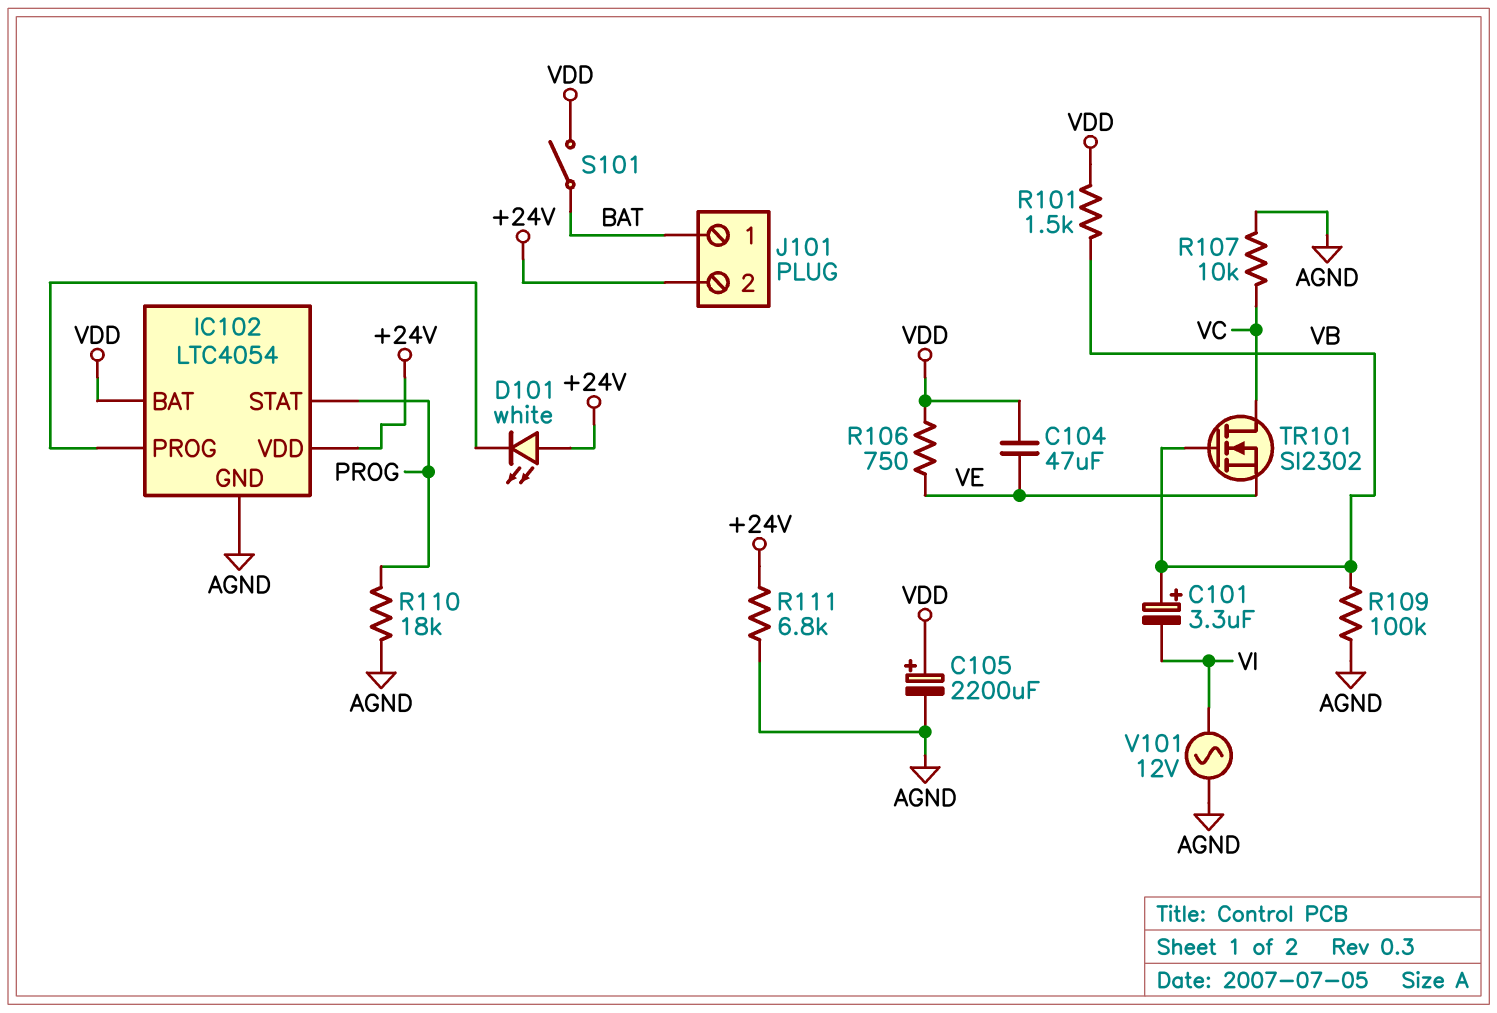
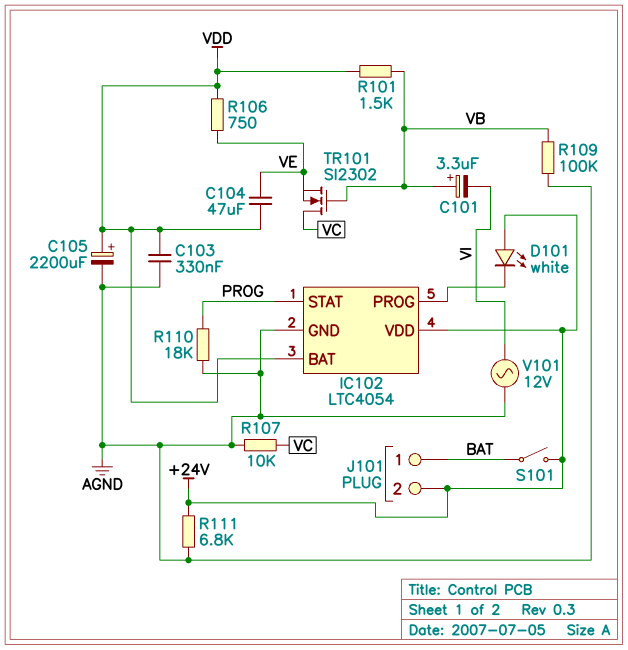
C103: none -> 330nF (AGND, VDD)
S101: switch (BAT, VDD) -> switch (+24V, BAT)

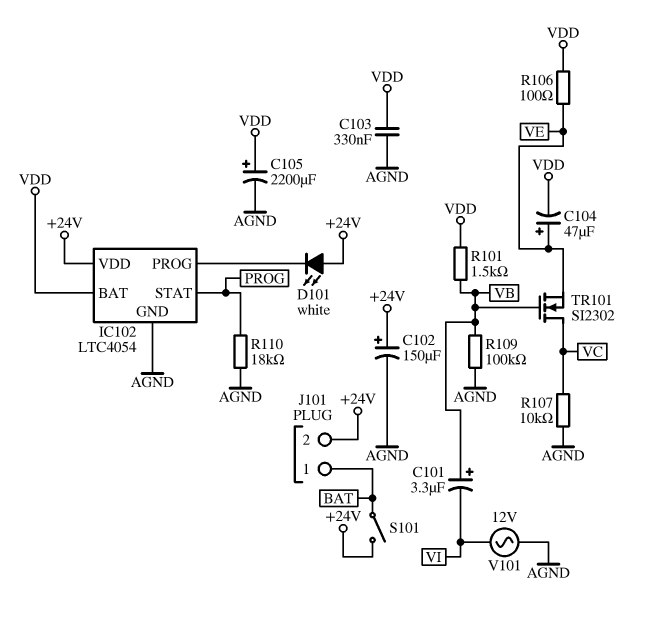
C102: none -> 150uF (plus +24V, minus AGND)
C104: 47uF (VDD, VE) -> 47uF (plus VE, minus VDD)
R106: 750 (VDD, VE) -> 100 (VDD, VE)
R111: 6.8k (+24V, AGND) -> none

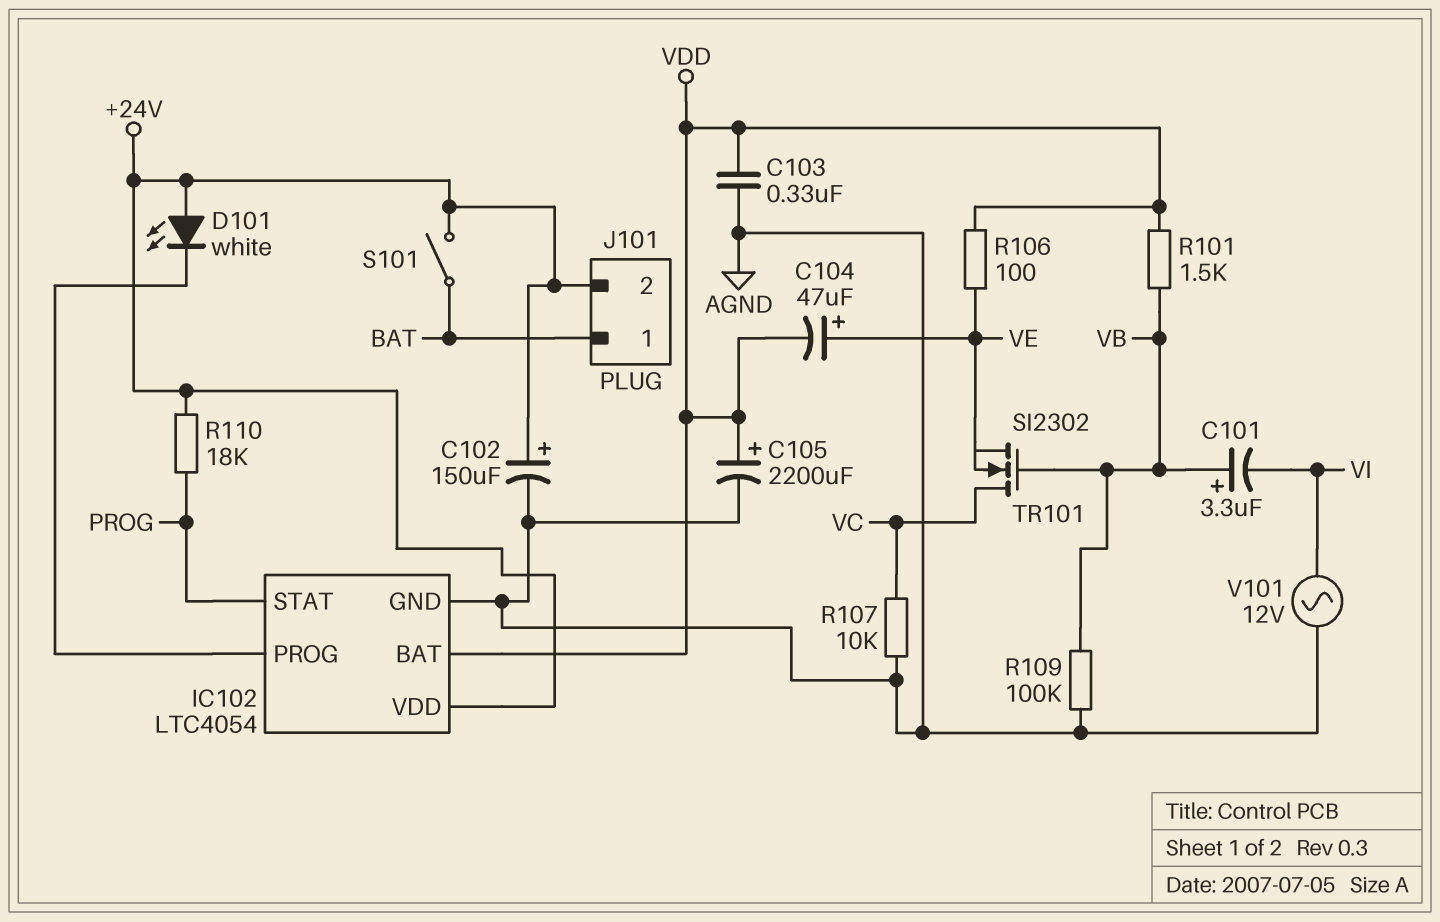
R110: 18k (AGND, PROG) -> 18k (+24V, PROG)

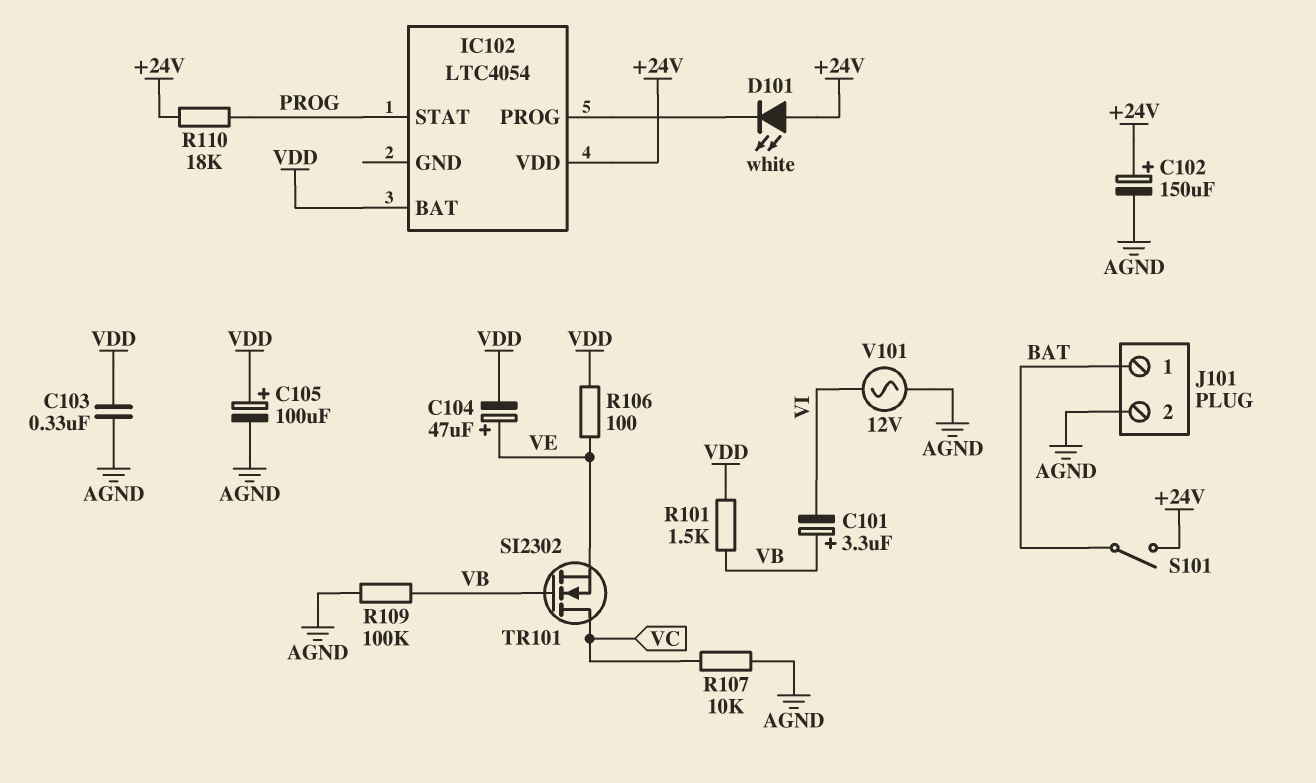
C105: 2200uF (plus VDD, minus AGND) -> 100uF (plus VDD, minus AGND)
IC102 pin GND: AGND -> none
J101 pin 2: +24V -> AGND

